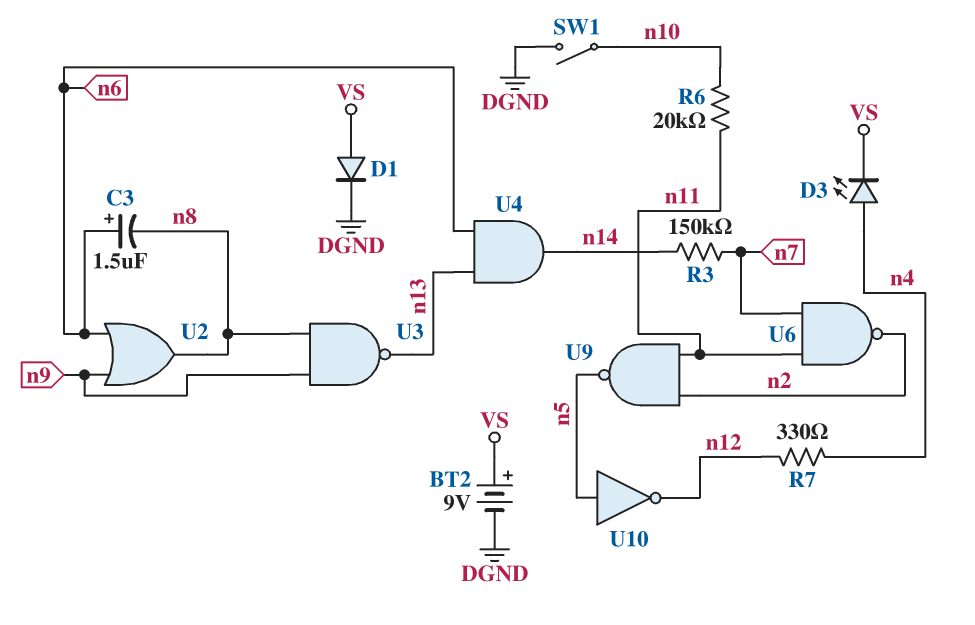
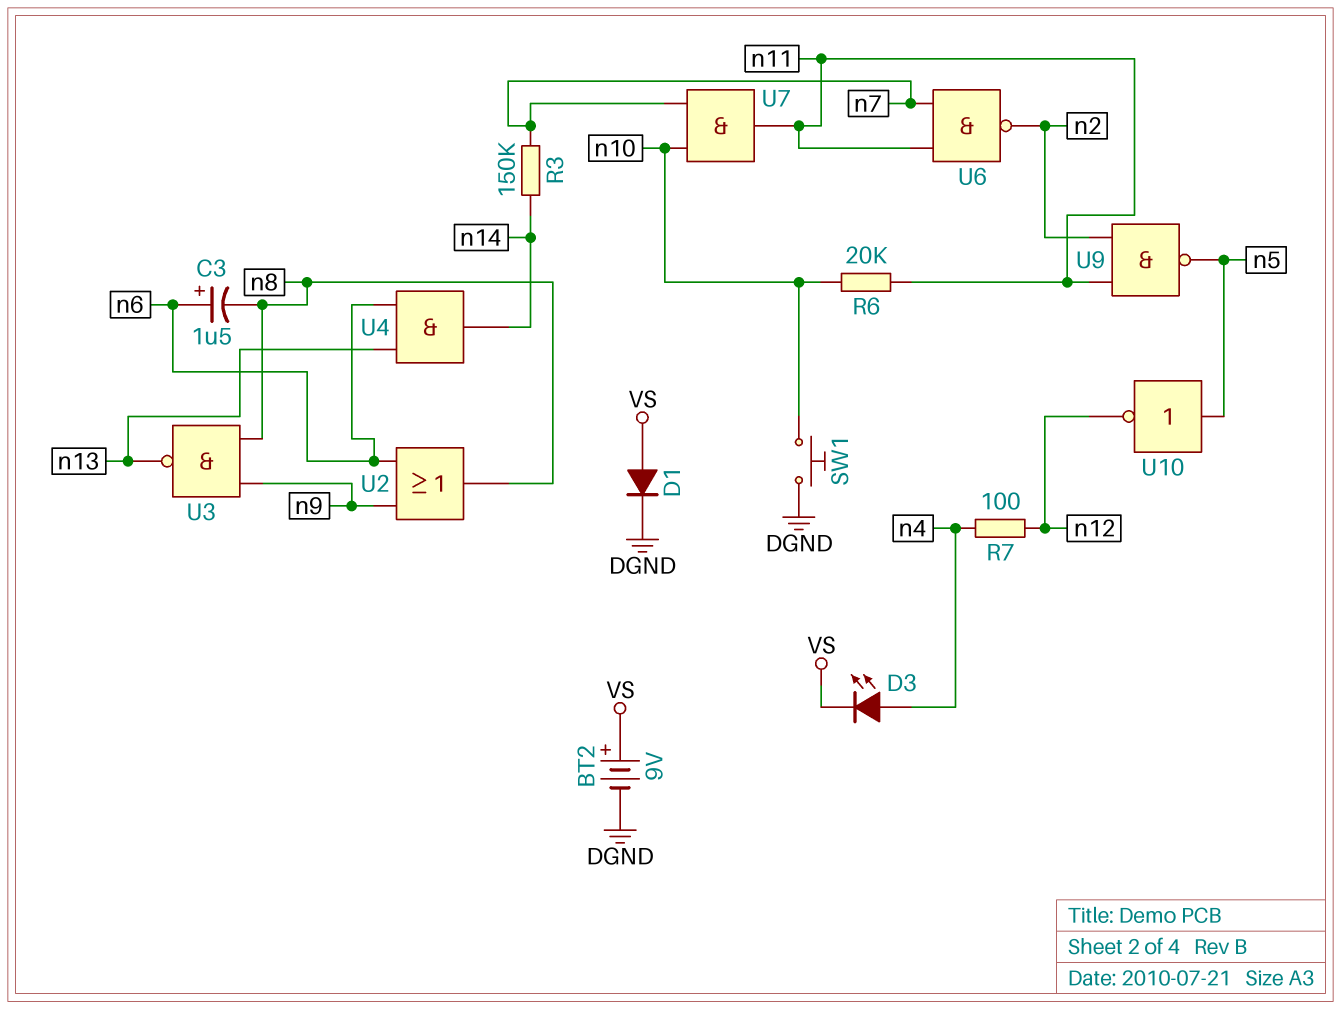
R7: 330 (n4, n12) -> 100 (n4, n12)
SW1: switch (DGND, n10) -> button (DGND, n10)
U7: none -> AND (in n7, in n10, out n11)

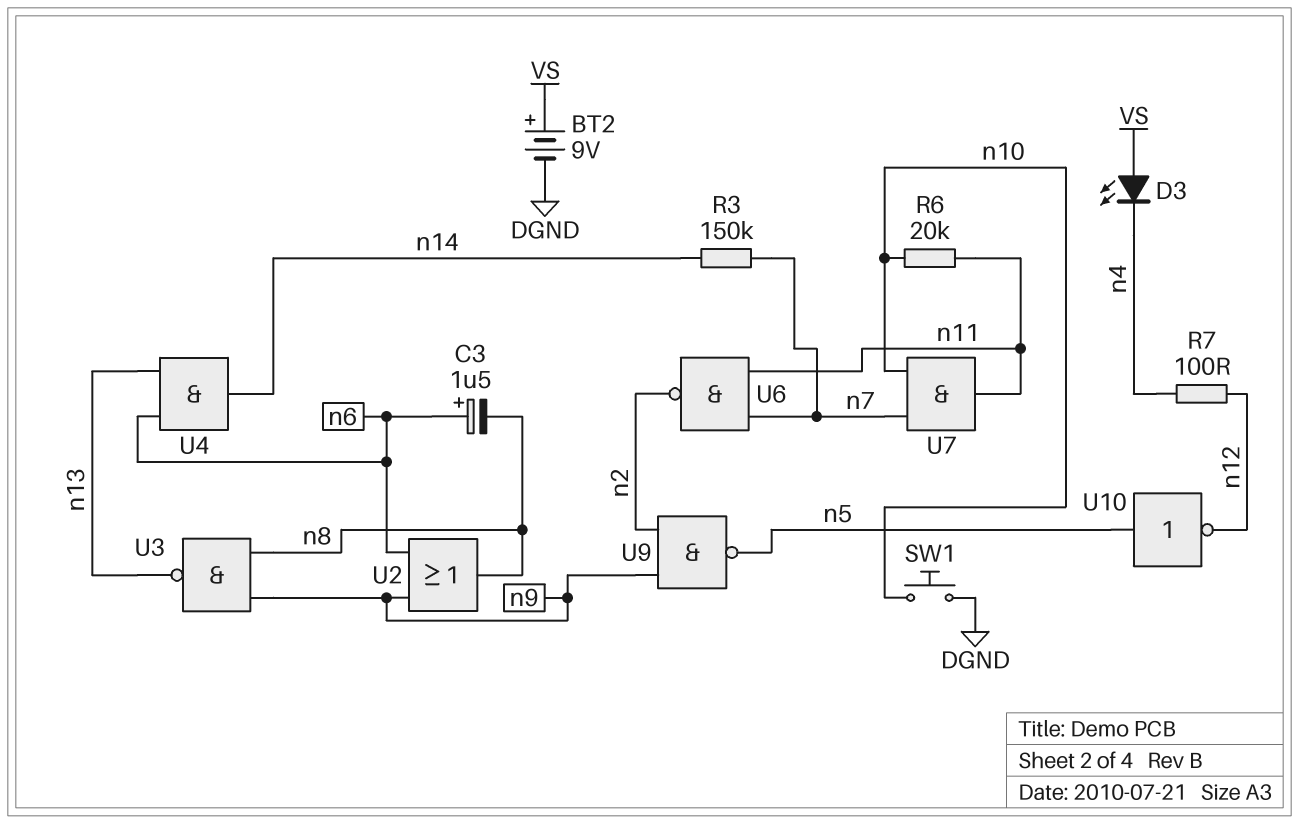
D1: diode (A VS, K DGND) -> none
D3: LED (A n4, K VS) -> LED (A VS, K n4)
U9: NAND (in n2, in n11, out n5) -> NAND (in n2, in n9, out n5)

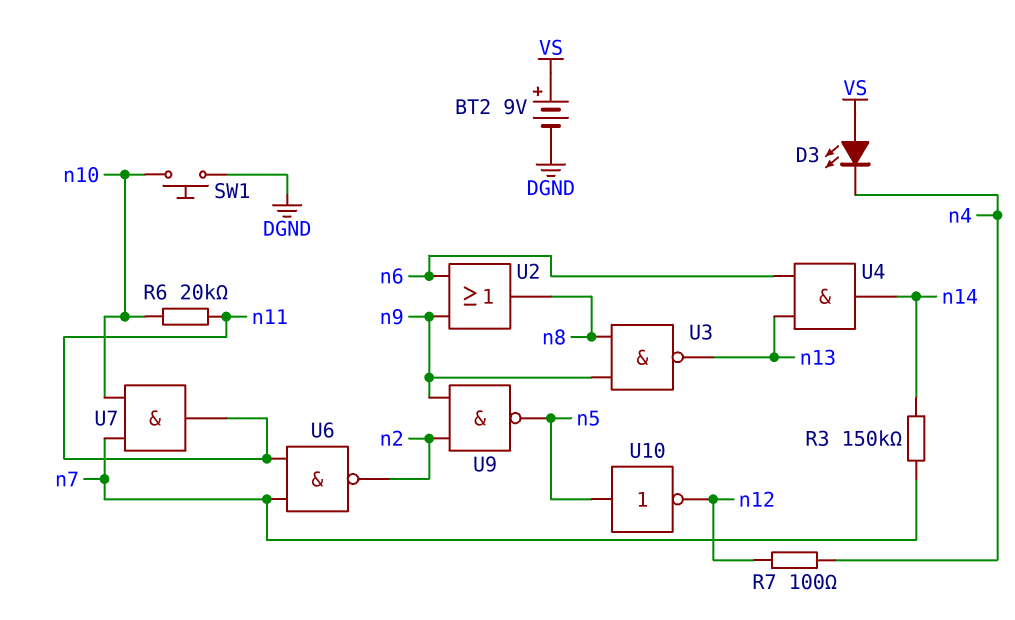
C3: 1.5uF (plus n6, minus n8) -> none

